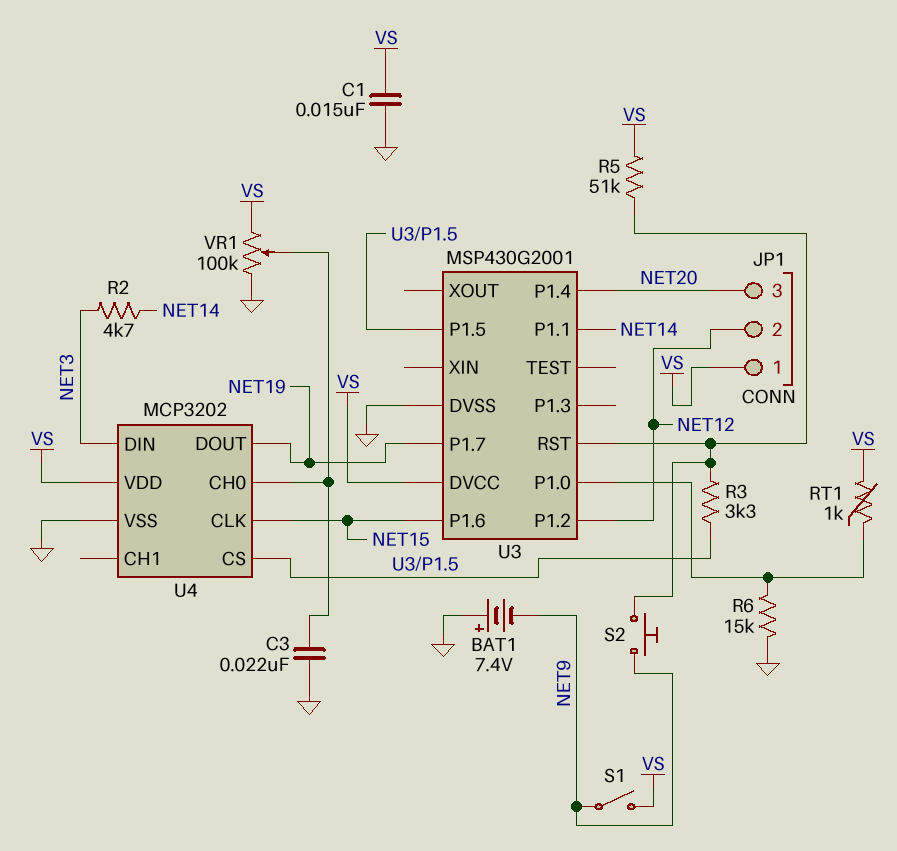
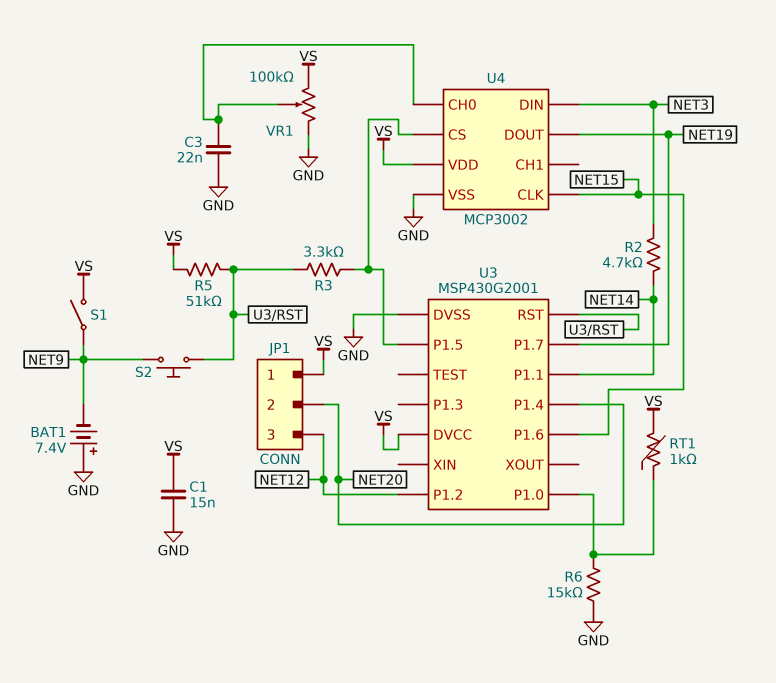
JP1 pin 2: NET12 -> NET20
JP1 pin 3: NET20 -> NET12
U4: MCP3202 -> MCP3002

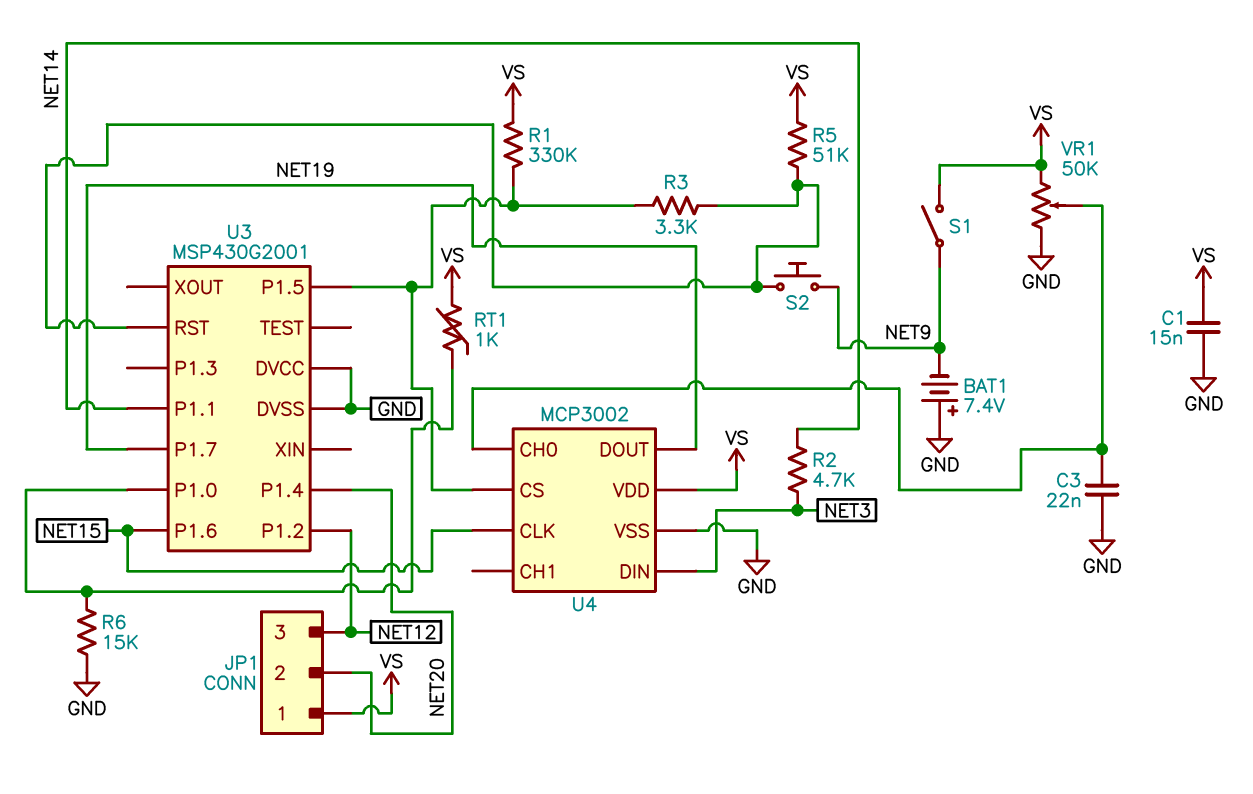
R1: none -> 330k (U3/P1.5, VS)
U3 pin DVCC: VS -> GND
VR1: 100k (GND, VS, wiper U4/CH0) -> 50k (GND, VS, wiper U4/CH0)

